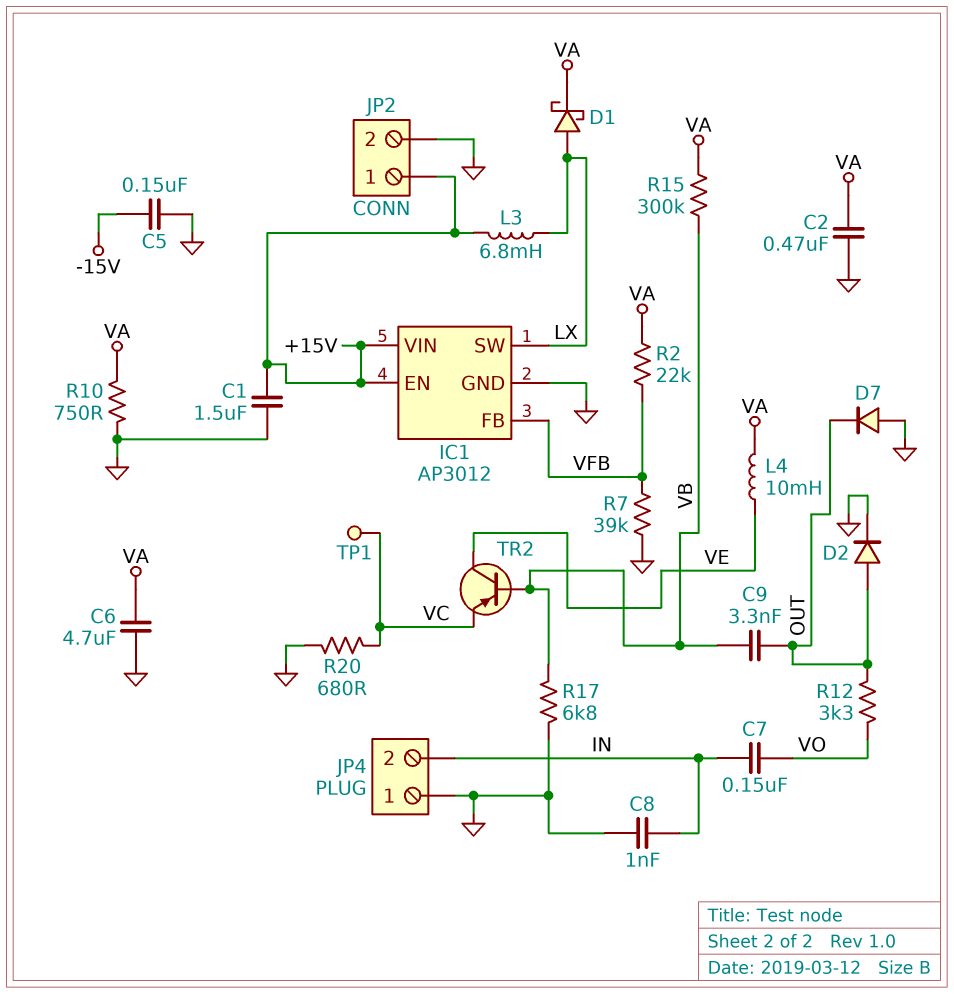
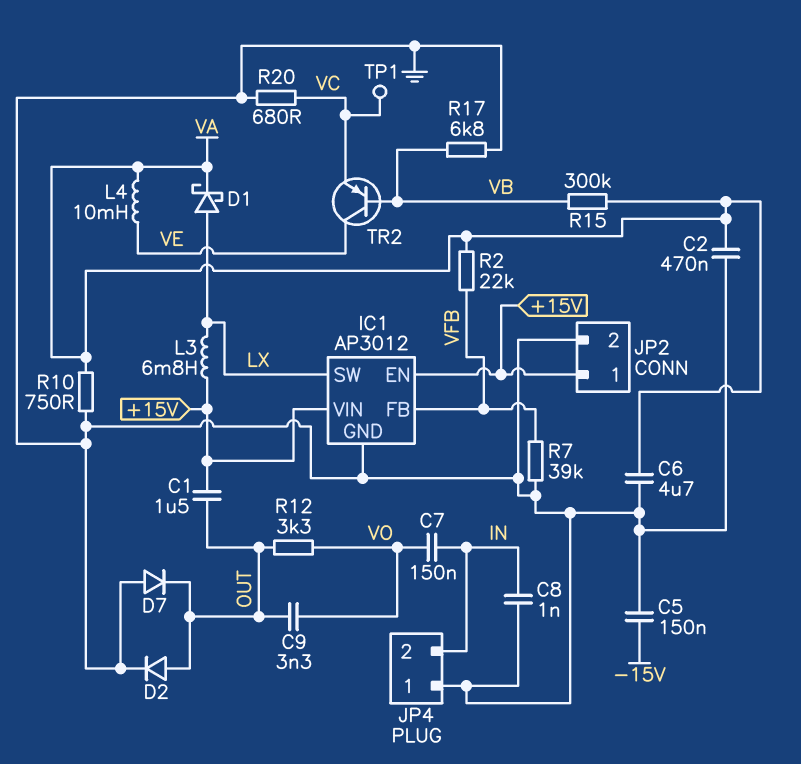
C1: 1.5uF (+15V, GND) -> 1.5uF (+15V, OUT)
C9: 3.3nF (OUT, VB) -> 3.3nF (OUT, VO)

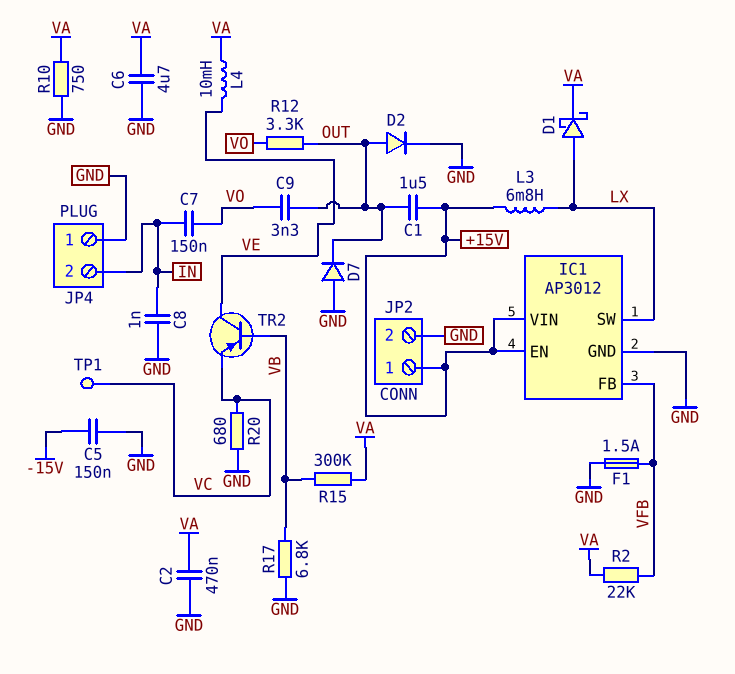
F1: none -> 1.5A (GND, VFB)
R7: 39k (GND, VFB) -> none

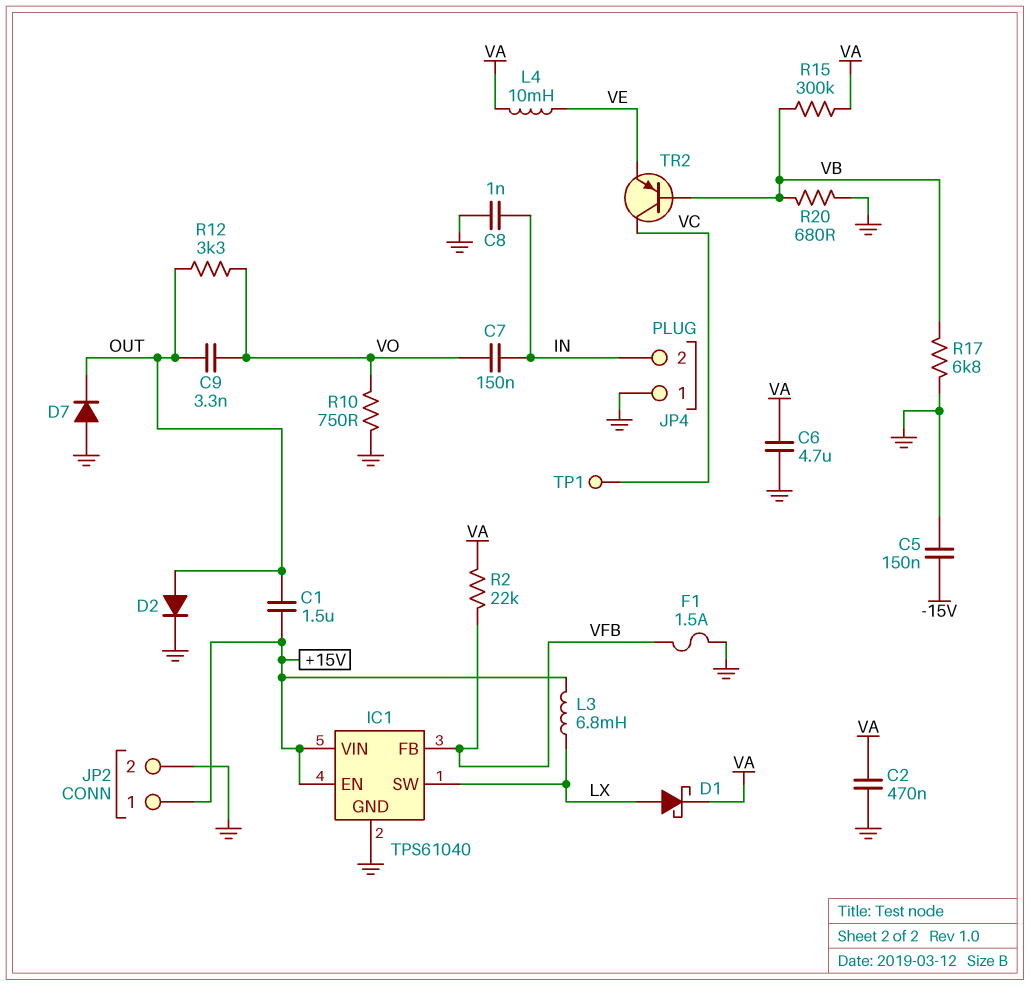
IC1: AP3012 -> TPS61040
R10: 750 (GND, VA) -> 750 (GND, VO)
R20: 680 (GND, VC) -> 680 (GND, VB)
TR2: PNP (B VB, C VE, E VC) -> PNP (B VB, C VC, E VE)

